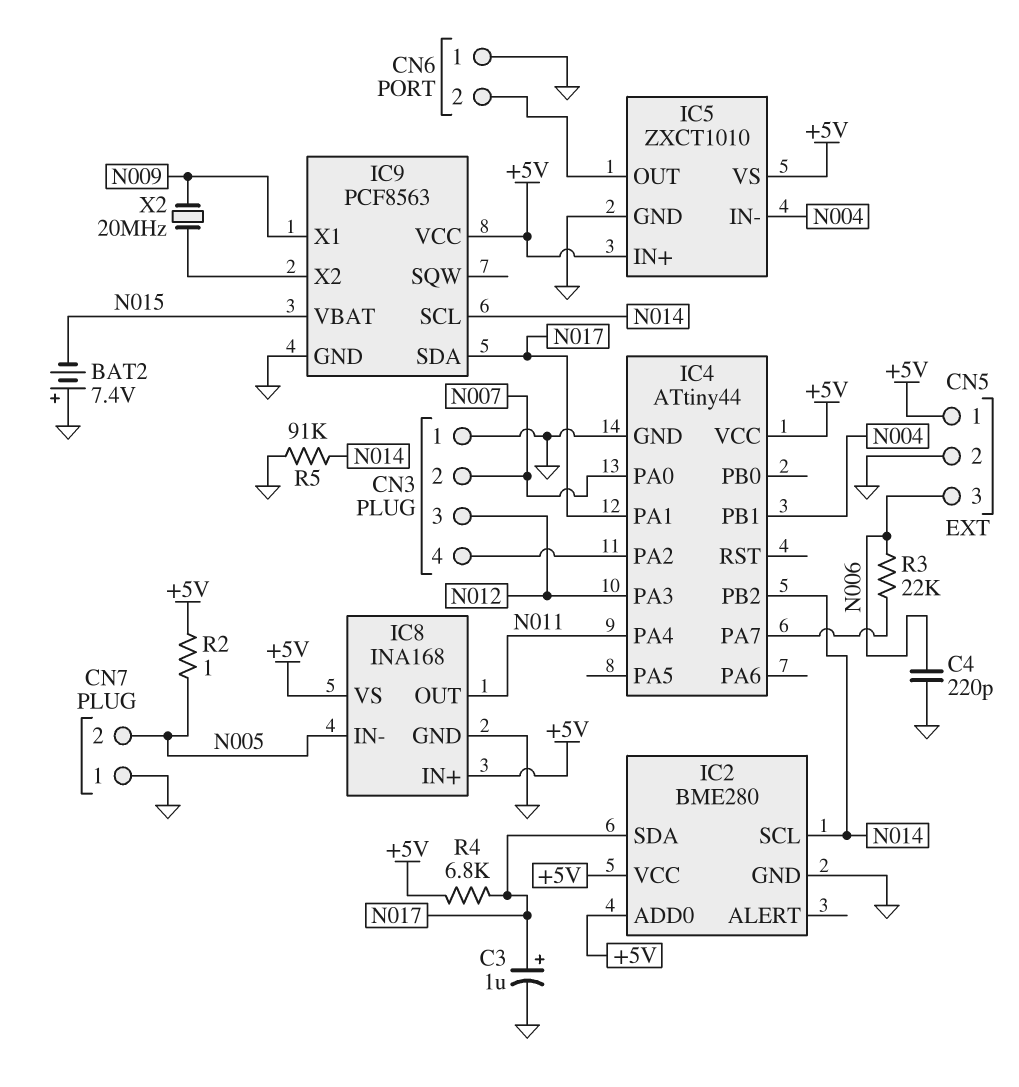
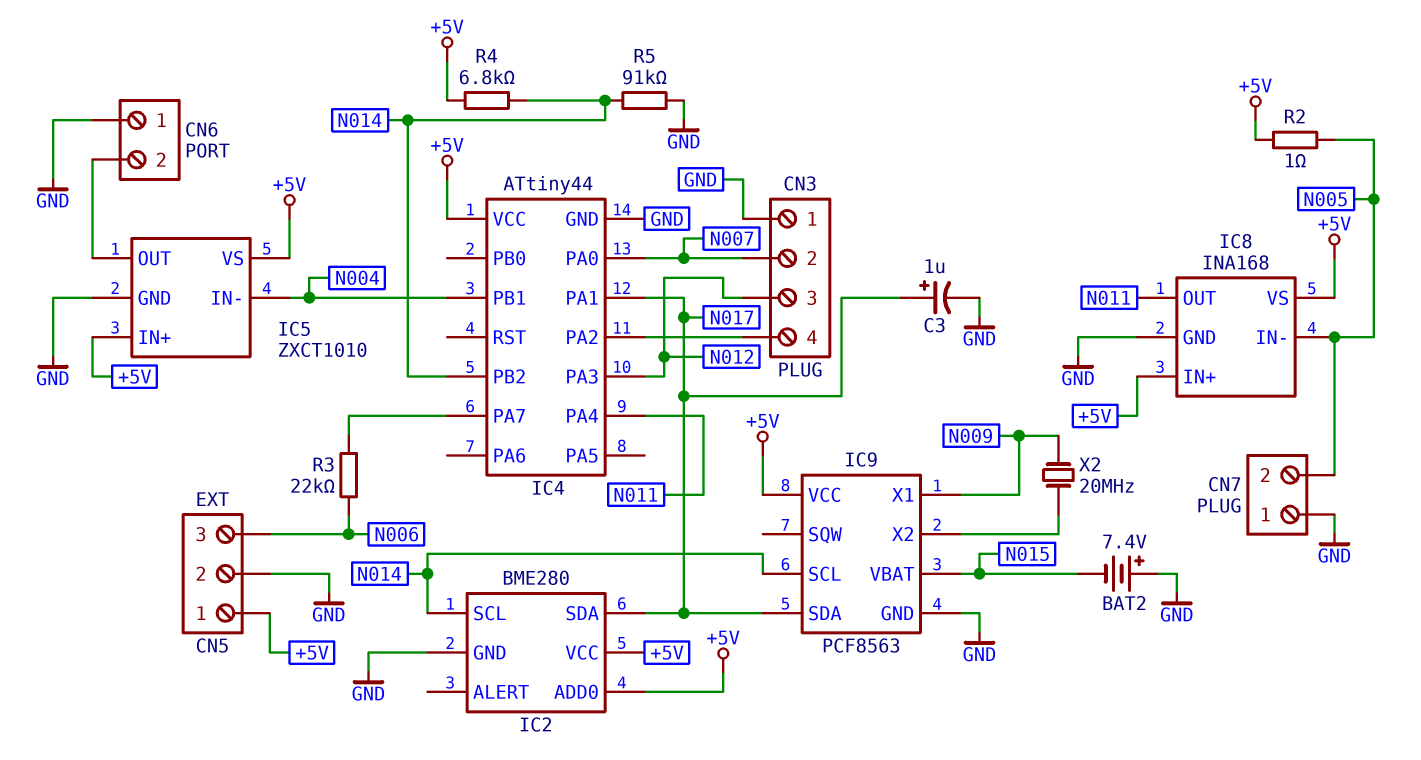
C4: 220pF (GND, N006) -> none
R4: 6.8k (+5V, N017) -> 6.8k (+5V, N014)

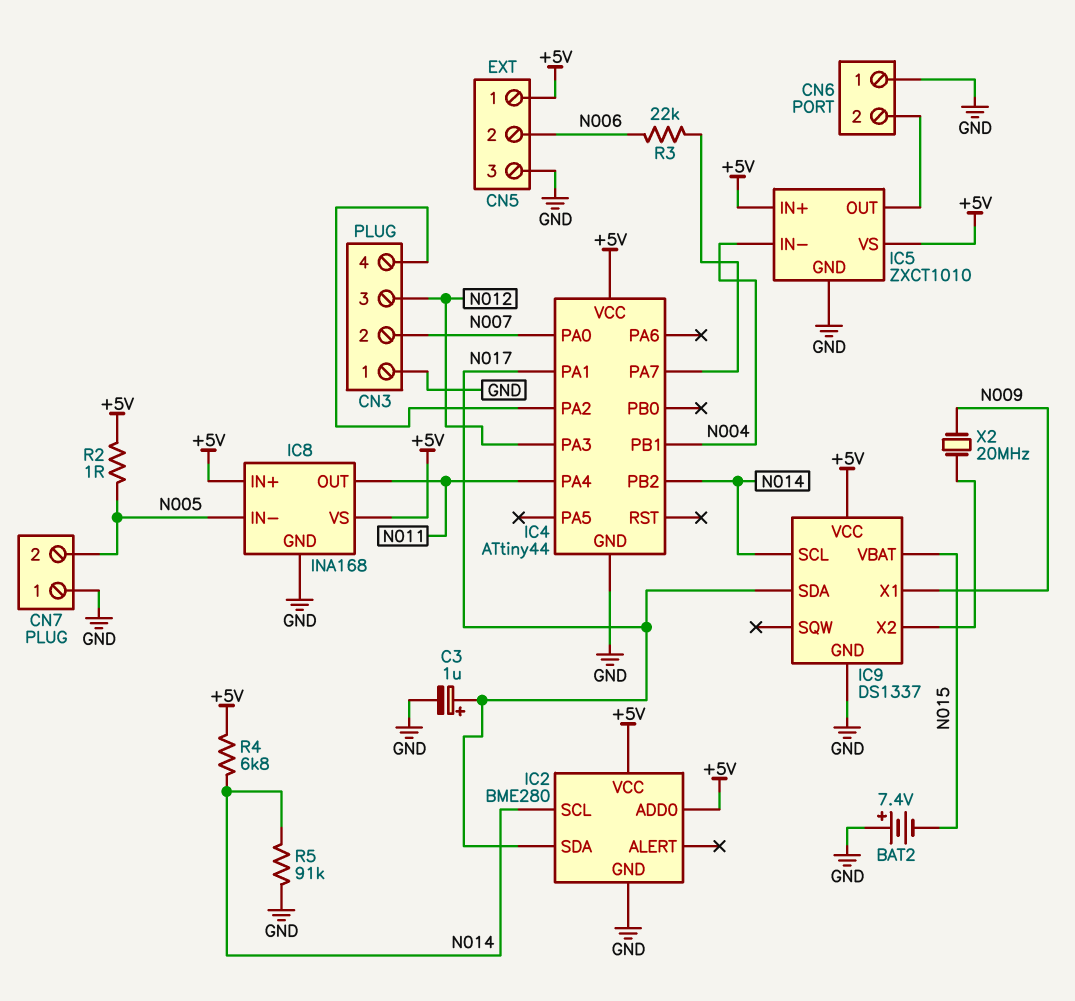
CN5 pin 2: GND -> N006
CN5 pin 3: N006 -> GND
IC9: PCF8563 -> DS1337

